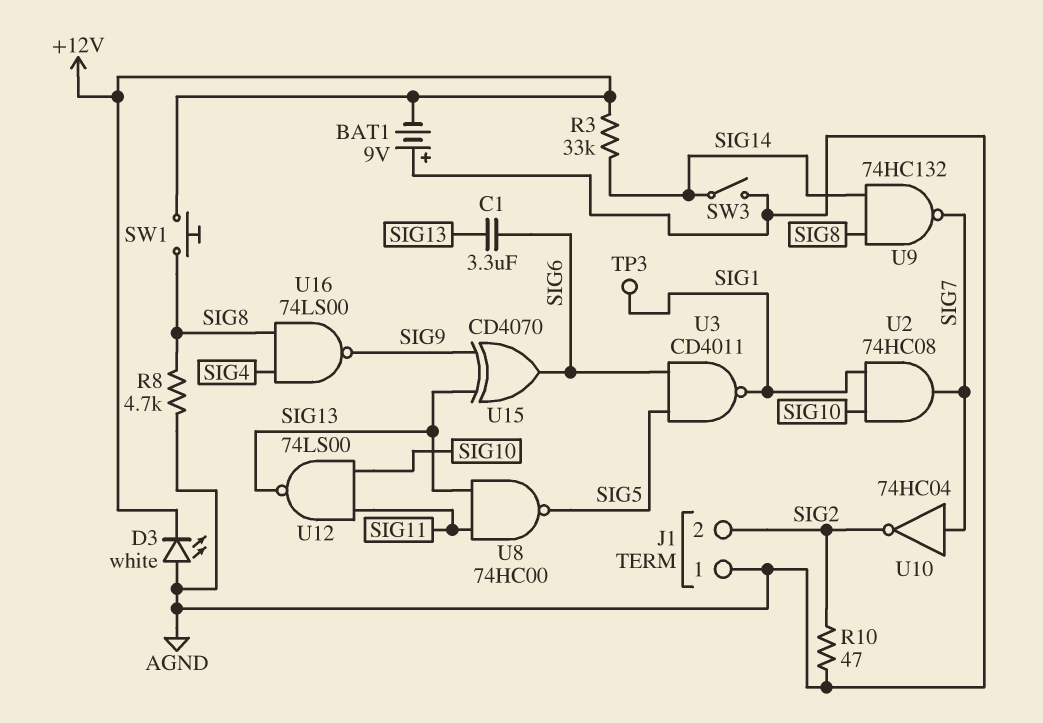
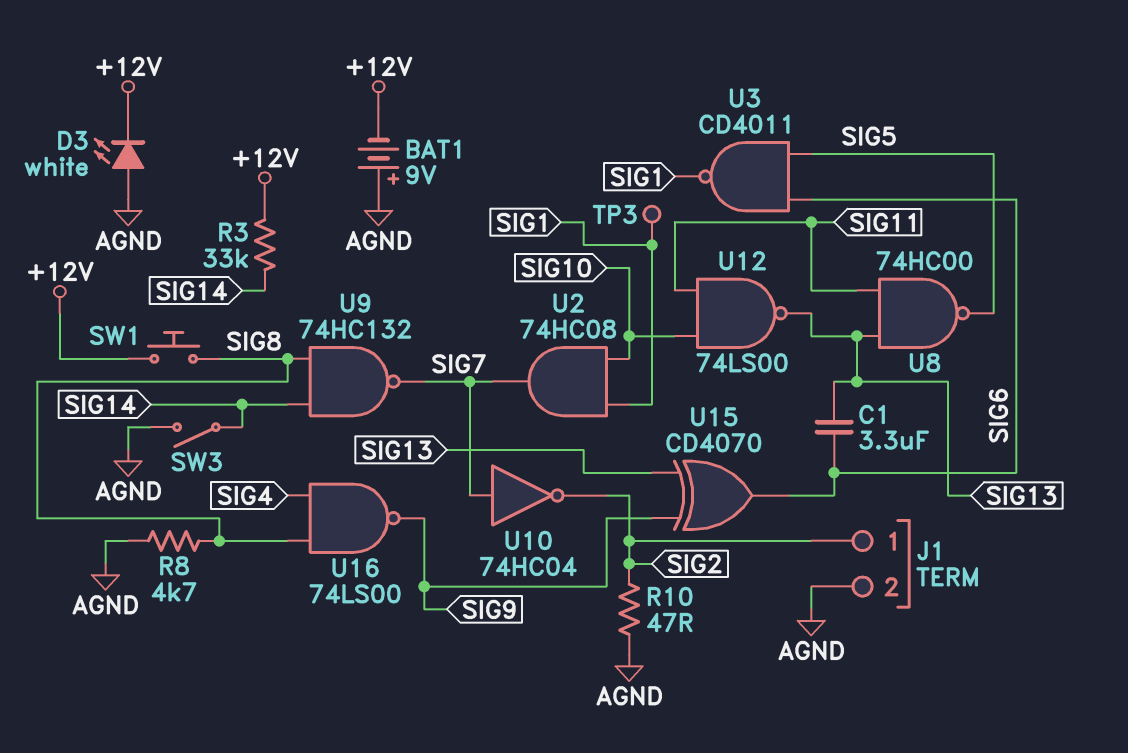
J1 pin 1: AGND -> SIG2
J1 pin 2: SIG2 -> AGND

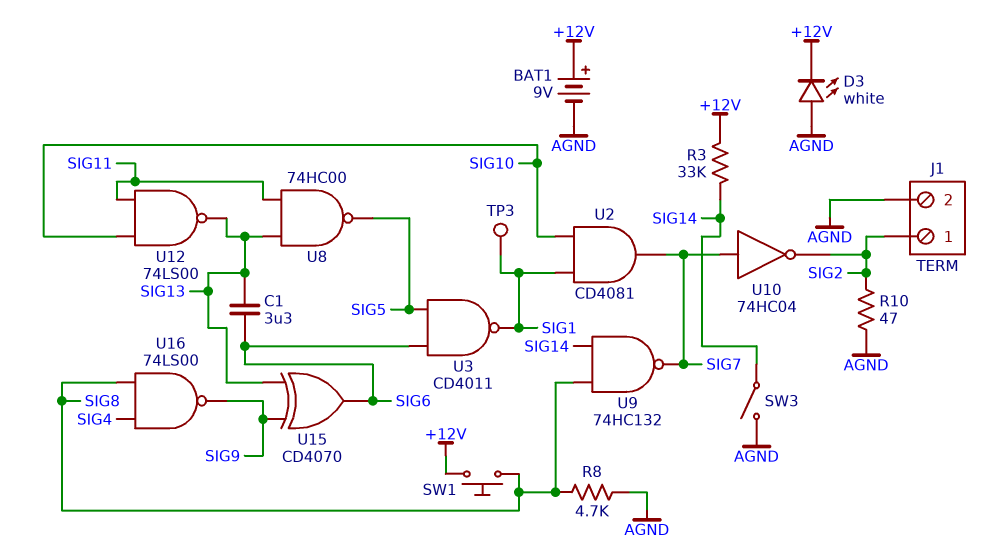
BAT1: 9V (plus AGND, minus +12V) -> 9V (plus +12V, minus AGND)
U2: AND 74HC08 (in SIG1, in SIG10, out SIG7) -> AND CD4081 (in SIG1, in SIG10, out SIG7)

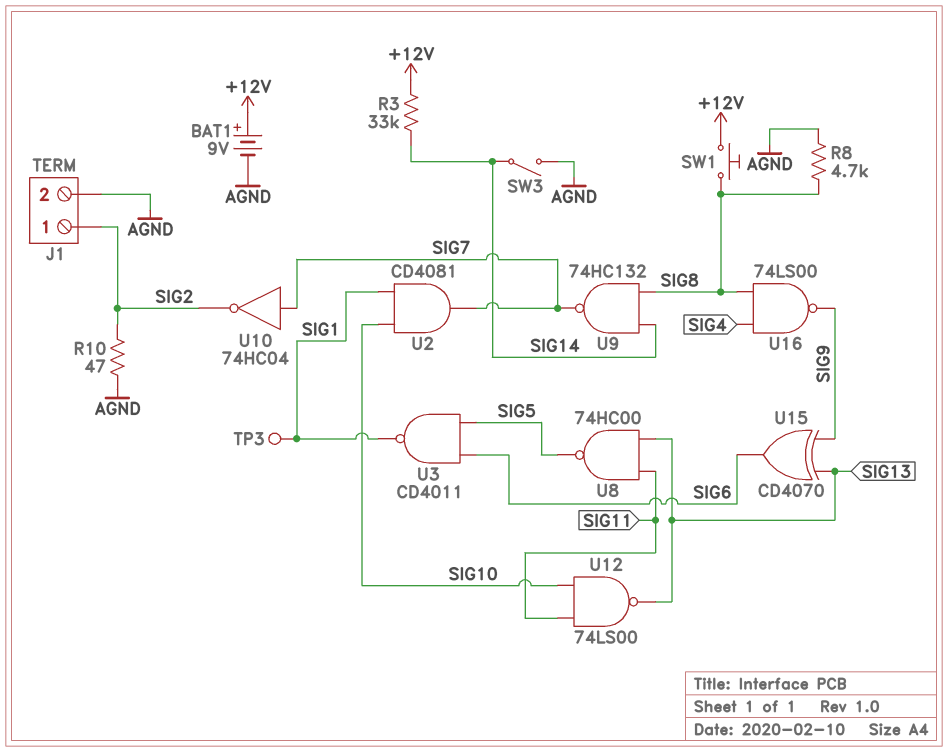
C1: 3.3uF (SIG6, SIG13) -> none
D3: LED white (A AGND, K +12V) -> none

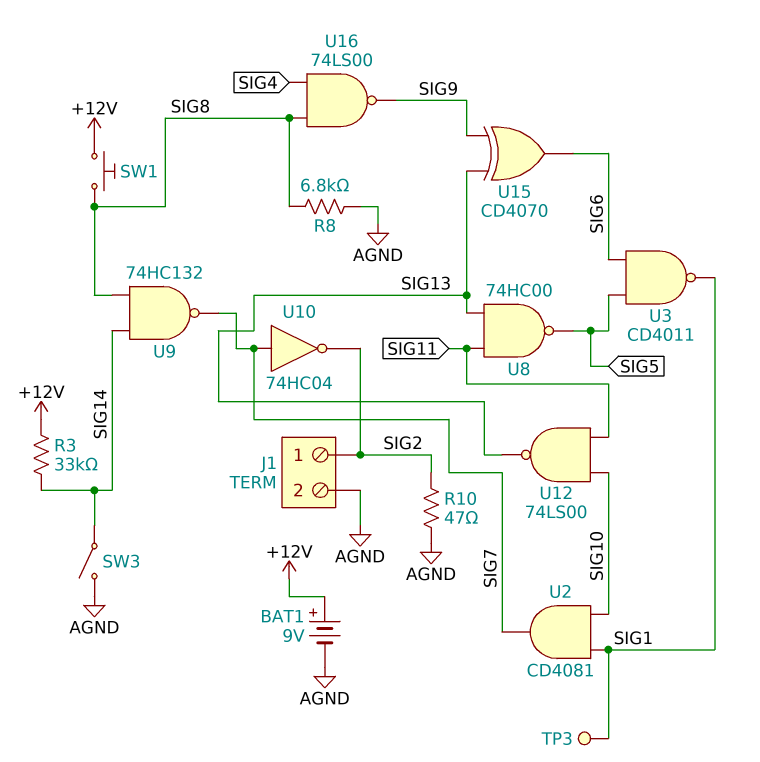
R8: 4.7k (AGND, SIG8) -> 6.8k (AGND, SIG8)

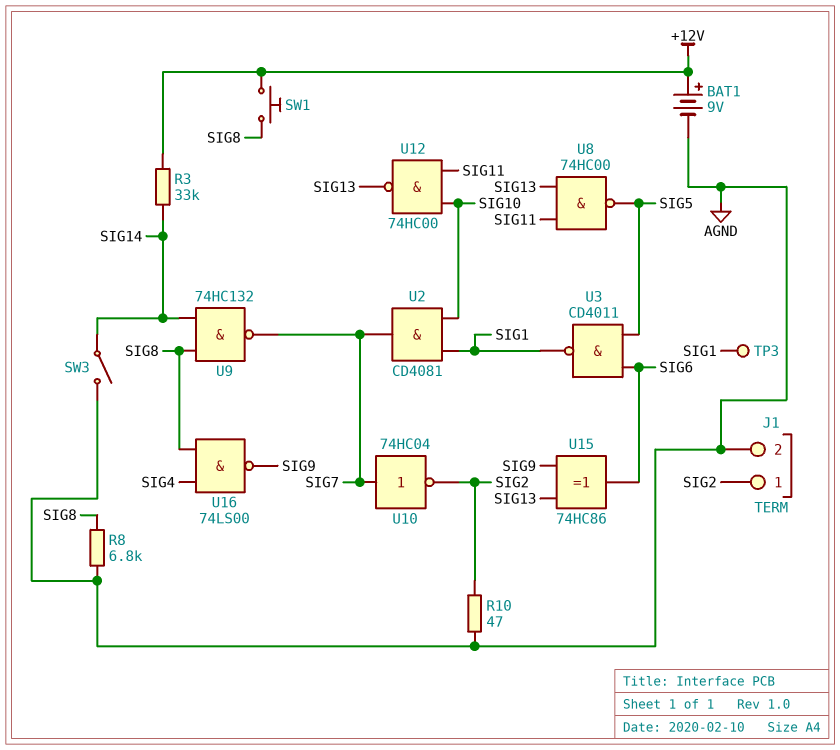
U12: NAND 74LS00 (in SIG10, in SIG11, out SIG13) -> NAND 74HC00 (in SIG10, in SIG11, out SIG13)
U15: XOR CD4070 (in SIG9, in SIG13, out SIG6) -> XOR 74HC86 (in SIG9, in SIG13, out SIG6)

